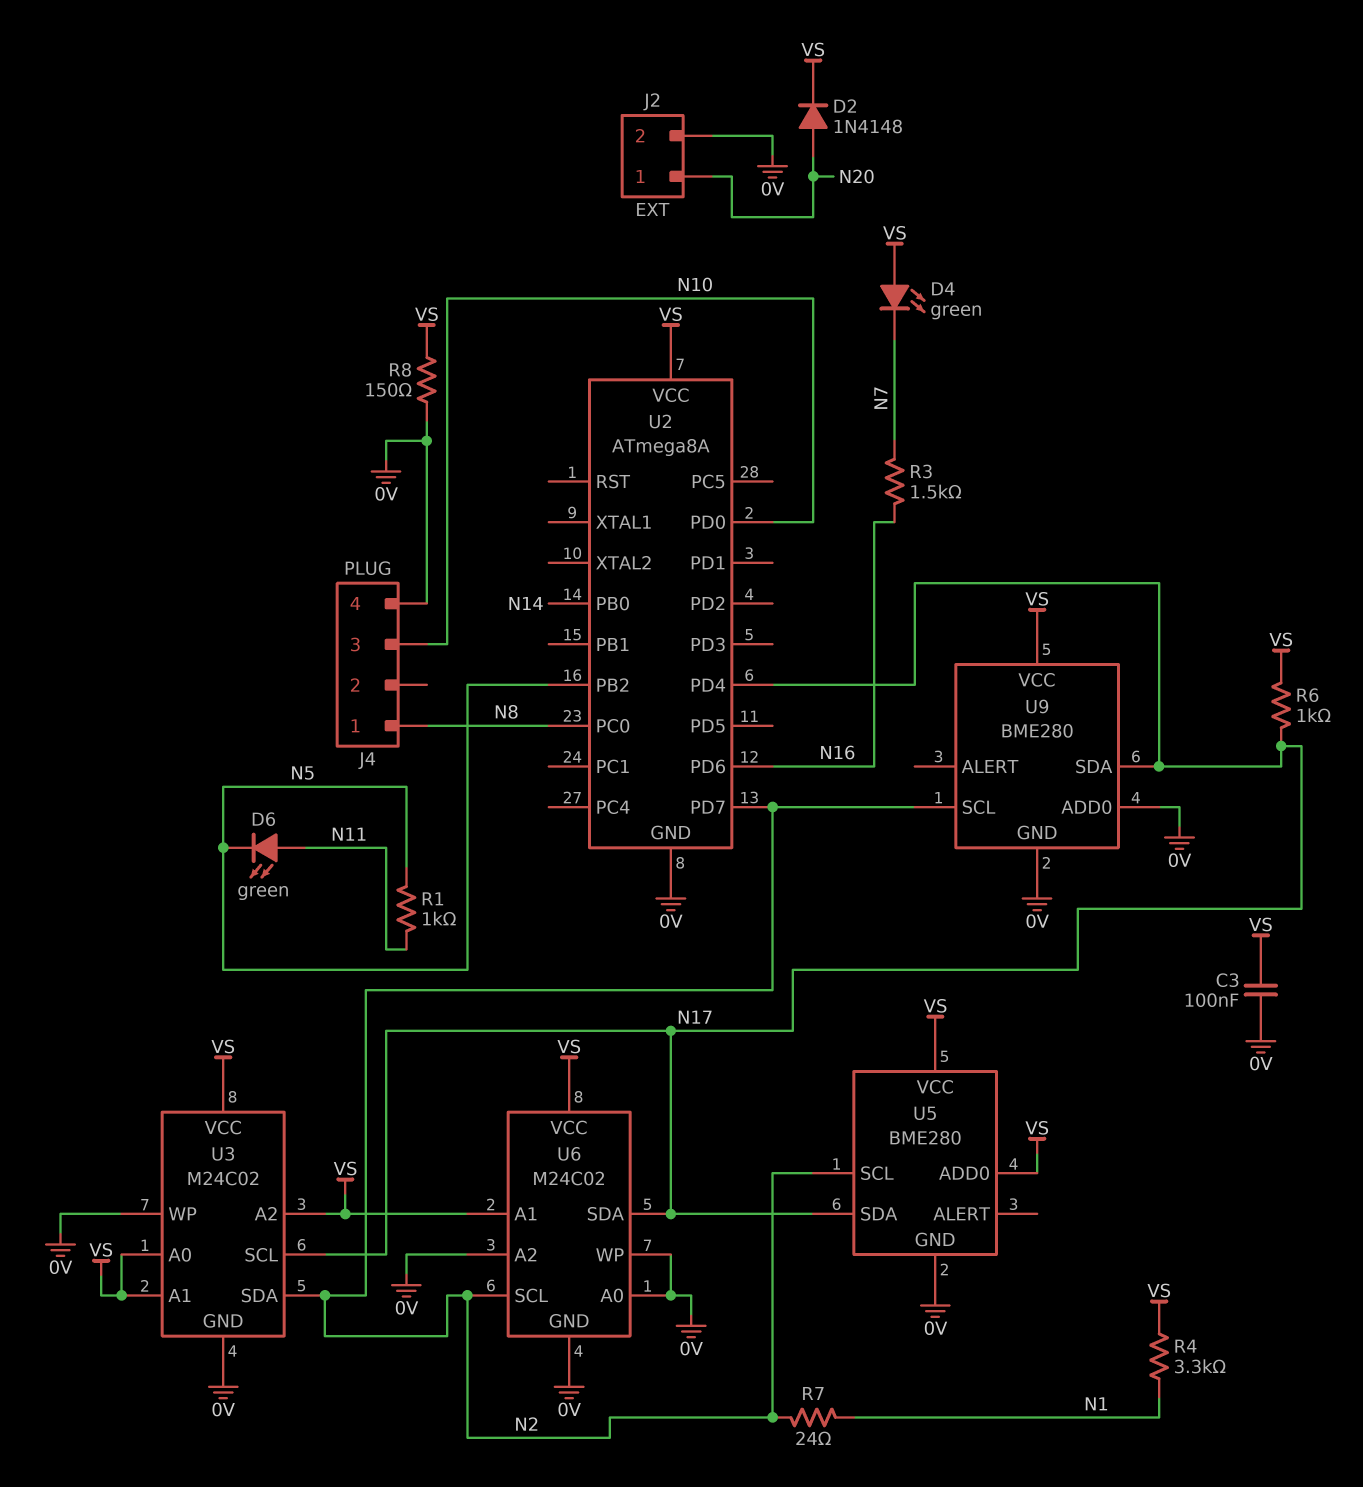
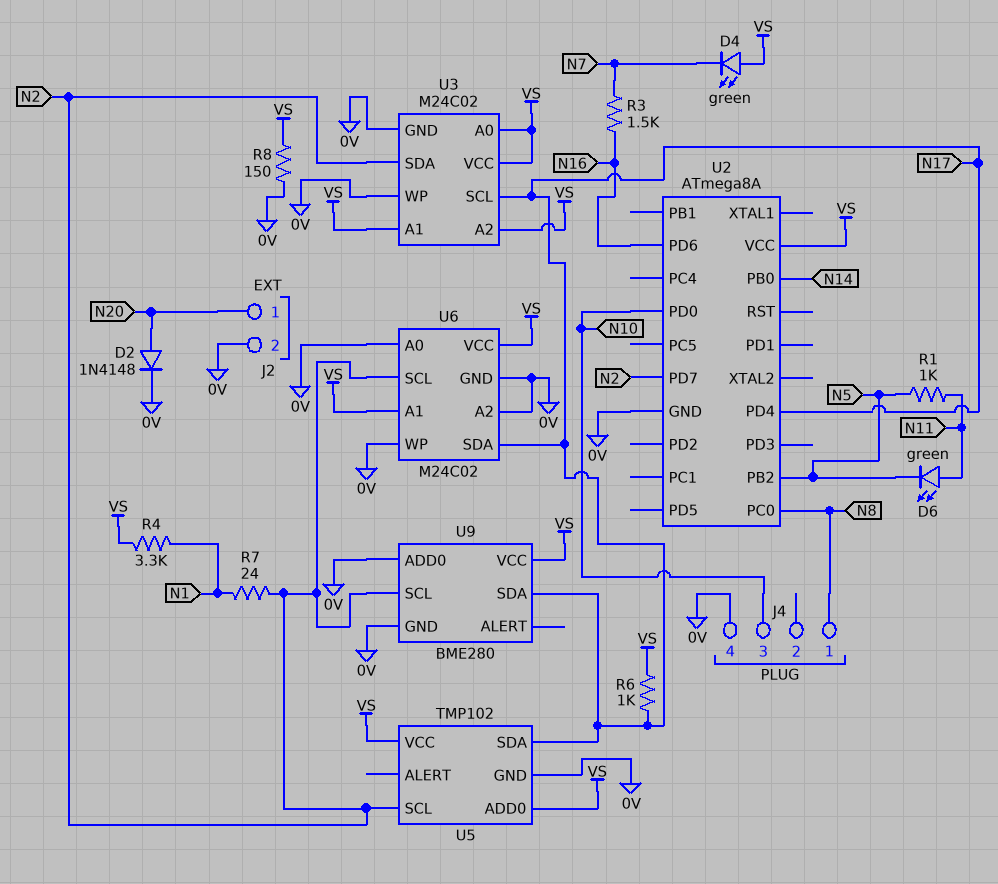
C3: 100nF (0V, VS) -> none
D2: diode 1N4148 (A N20, K VS) -> diode 1N4148 (A N20, K 0V)
U5: BME280 -> TMP102

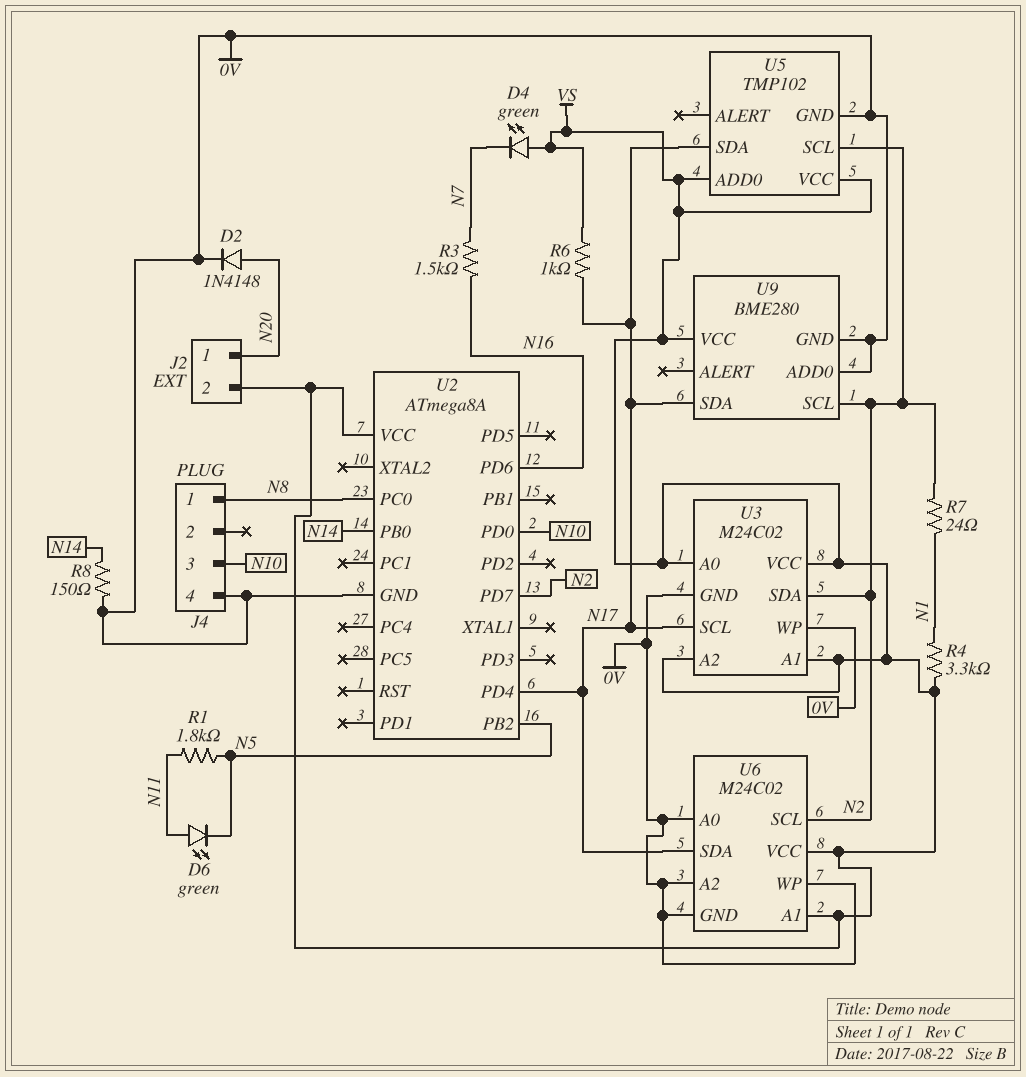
J2 pin 2: 0V -> VS
R1: 1k (N5, N11) -> 1.8k (N5, N11)
R8: 150 (0V, VS) -> 150 (0V, N14)

